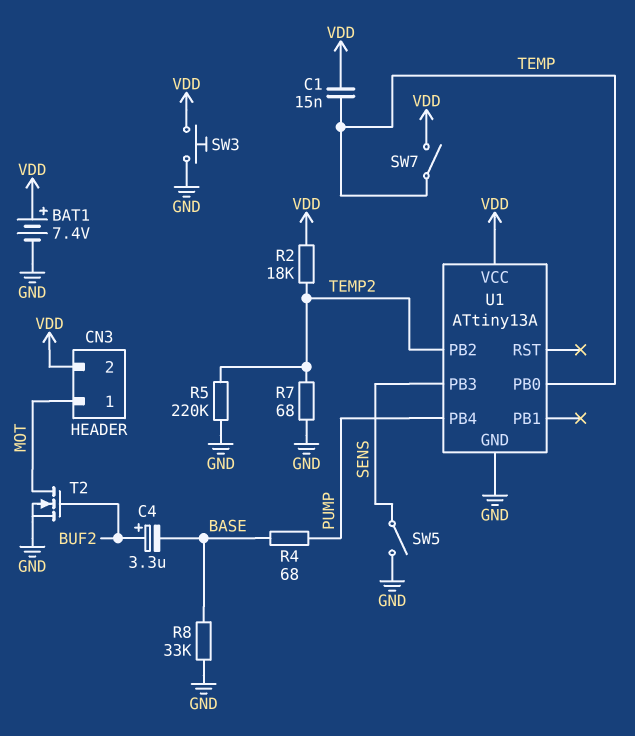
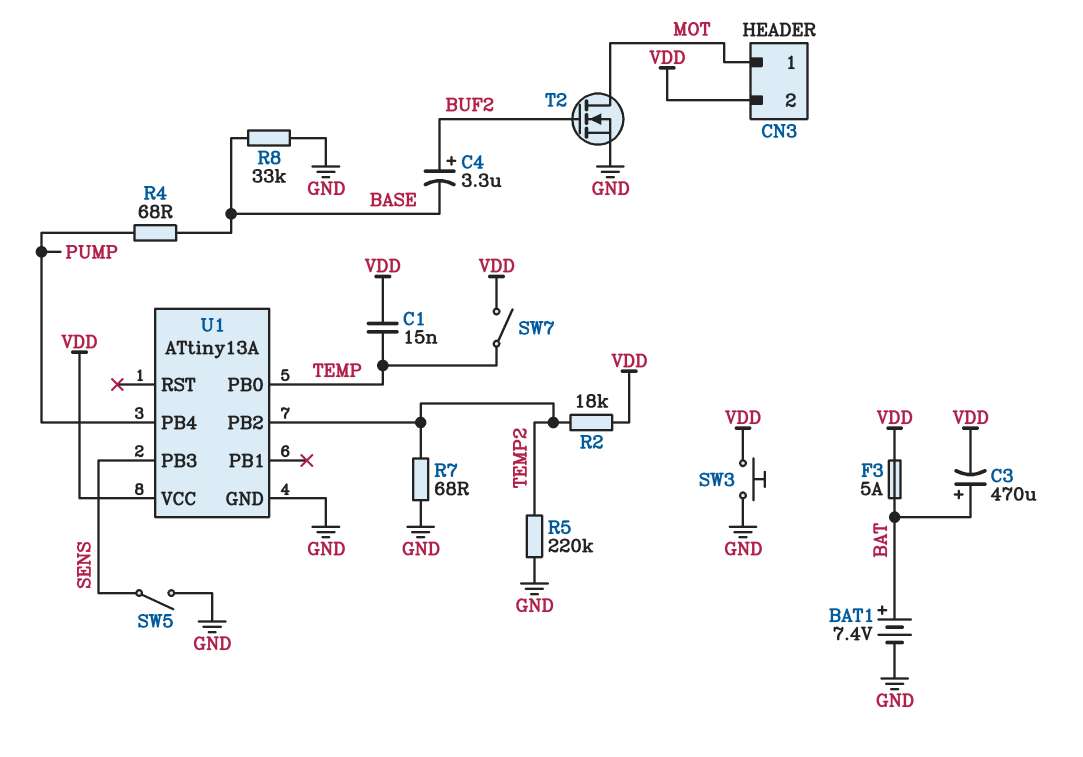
BAT1: 7.4V (plus VDD, minus GND) -> 7.4V (plus BAT, minus GND)
C3: none -> 470uF (plus BAT, minus VDD)
F3: none -> 5A (BAT, VDD)

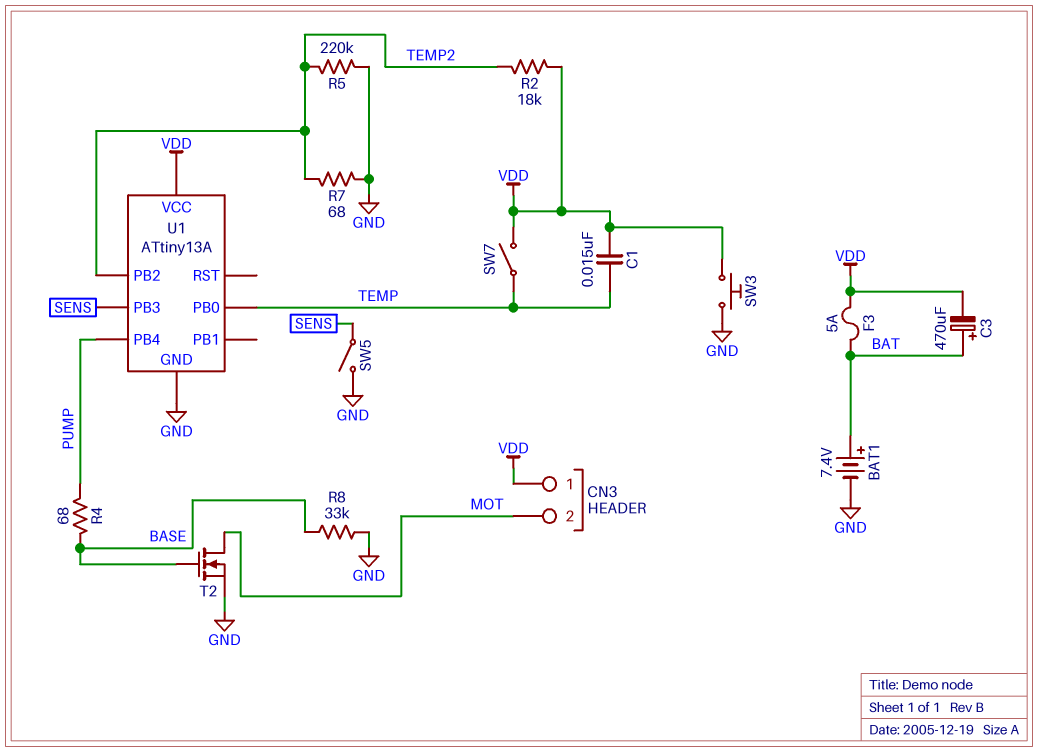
C4: 3.3uF (plus BUF2, minus BASE) -> none
CN3 pin 1: MOT -> VDD
CN3 pin 2: VDD -> MOT
T2: NMOS (G BUF2, D MOT, S GND) -> NMOS (G BASE, D MOT, S GND)

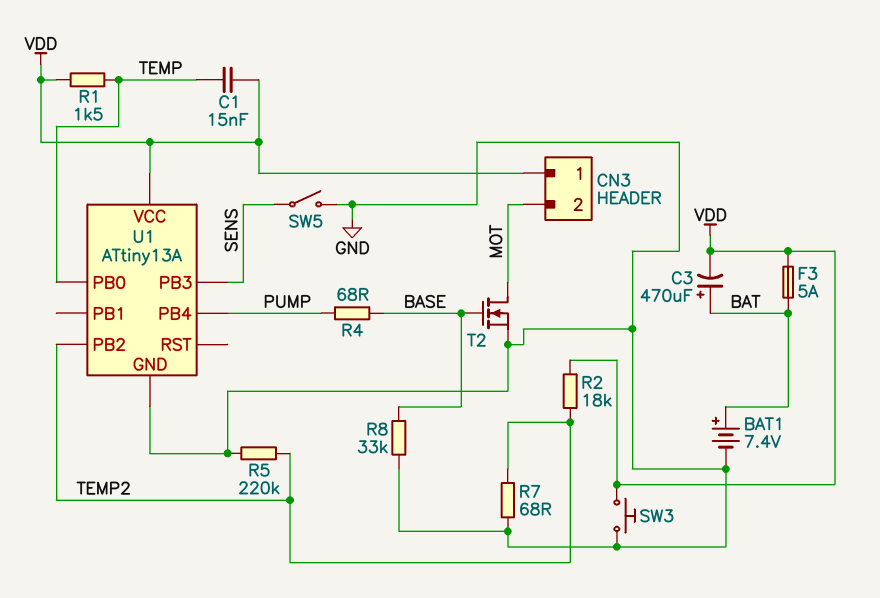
R1: none -> 1.5k (TEMP, VDD)
SW7: switch (TEMP, VDD) -> none

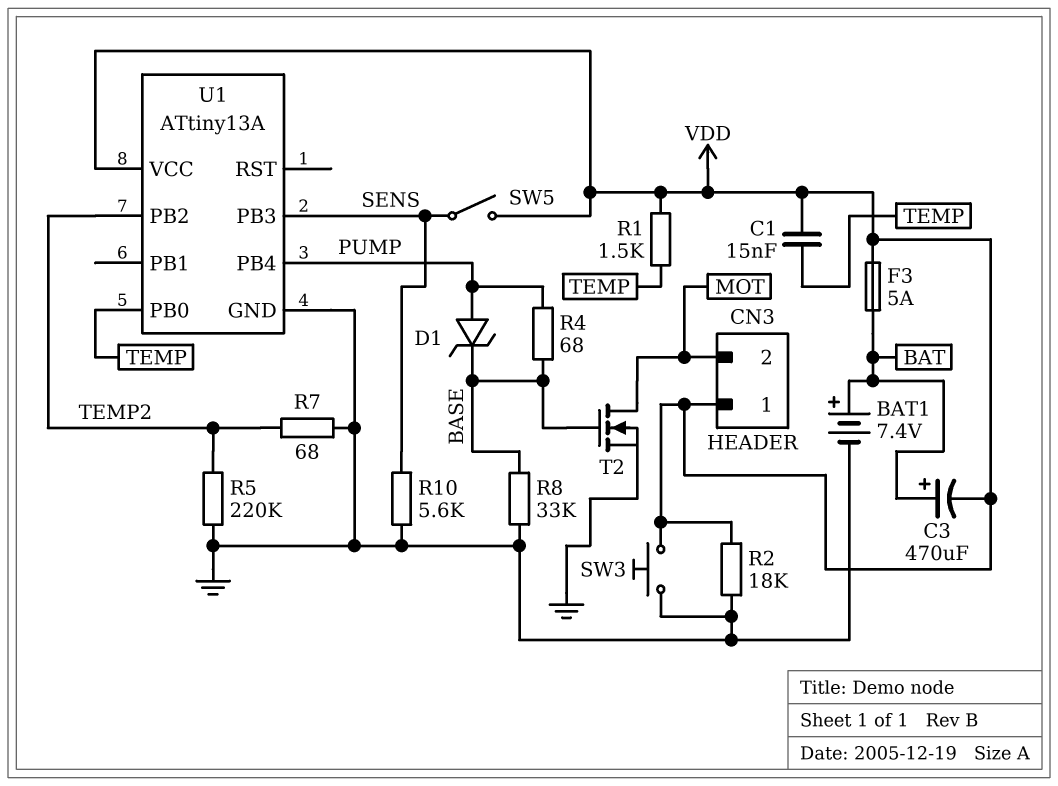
D1: none -> zener (A PUMP, K BASE)
R2: 18k (TEMP2, VDD) -> 18k (GND, VDD)
R10: none -> 5.6k (GND, SENS)
SW5: switch (GND, SENS) -> switch (SENS, VDD)

